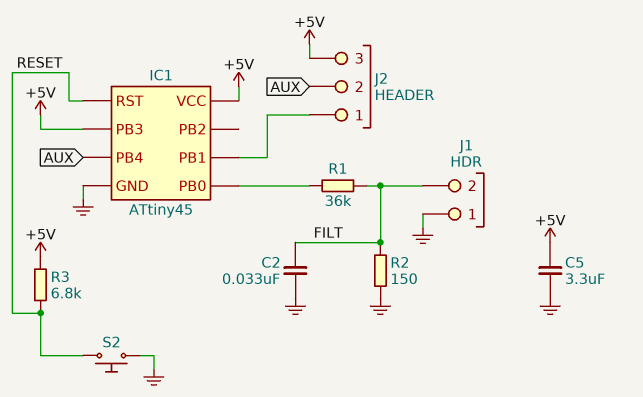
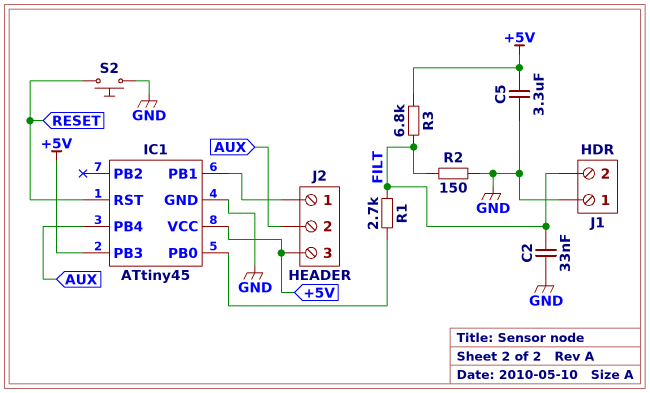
R1: 36k (FILT, IC1/PB0) -> 2.7k (FILT, IC1/PB0)
R3: 6.8k (+5V, RESET) -> 6.8k (+5V, FILT)

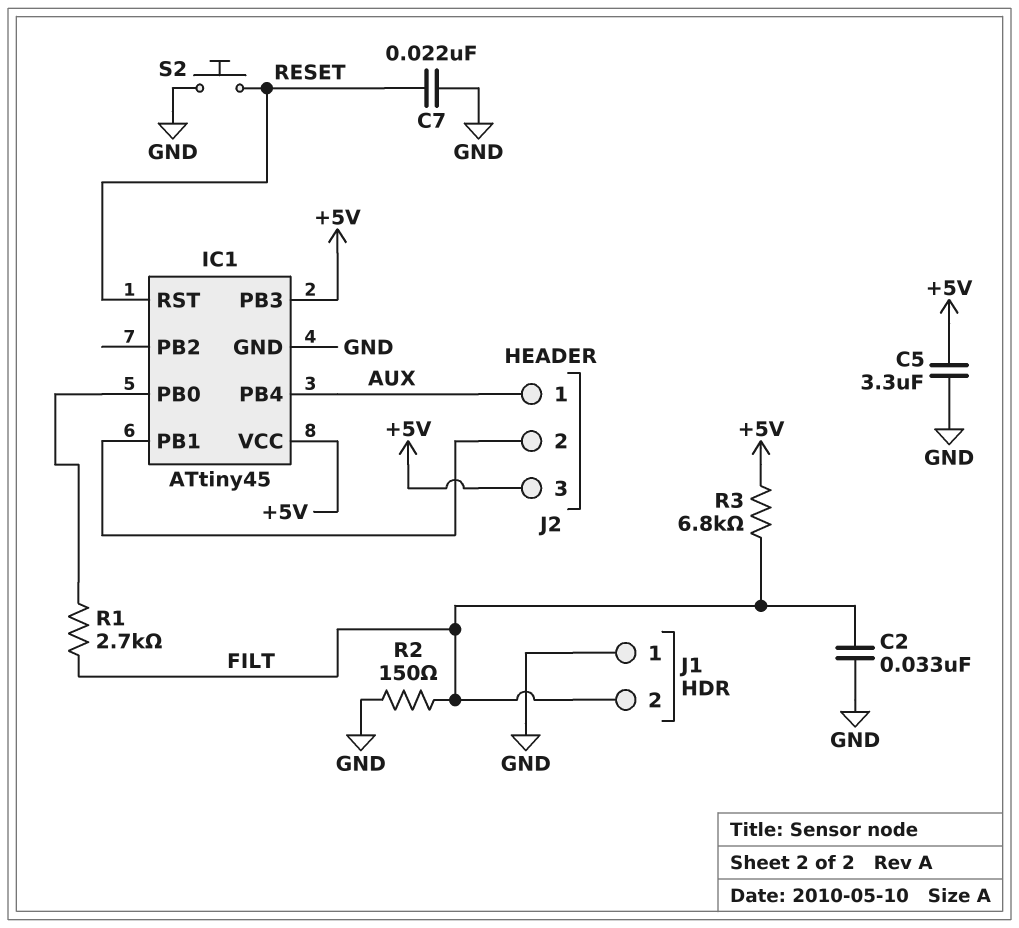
C7: none -> 22nF (GND, RESET)
J2 pin 1: IC1/PB1 -> AUX
J2 pin 2: AUX -> IC1/PB1

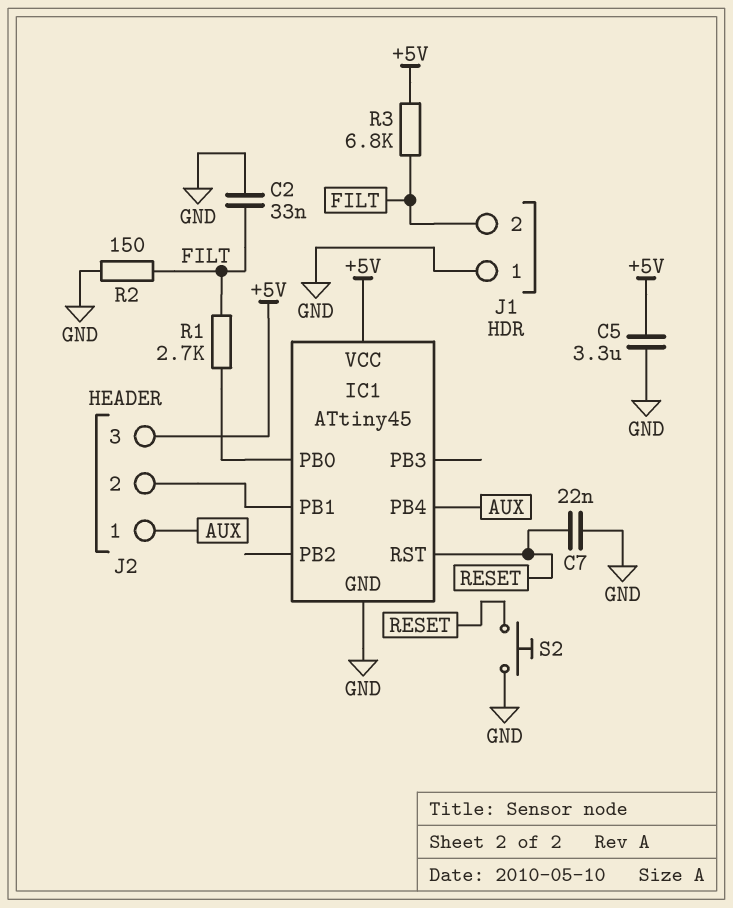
IC1 pin PB3: +5V -> none

